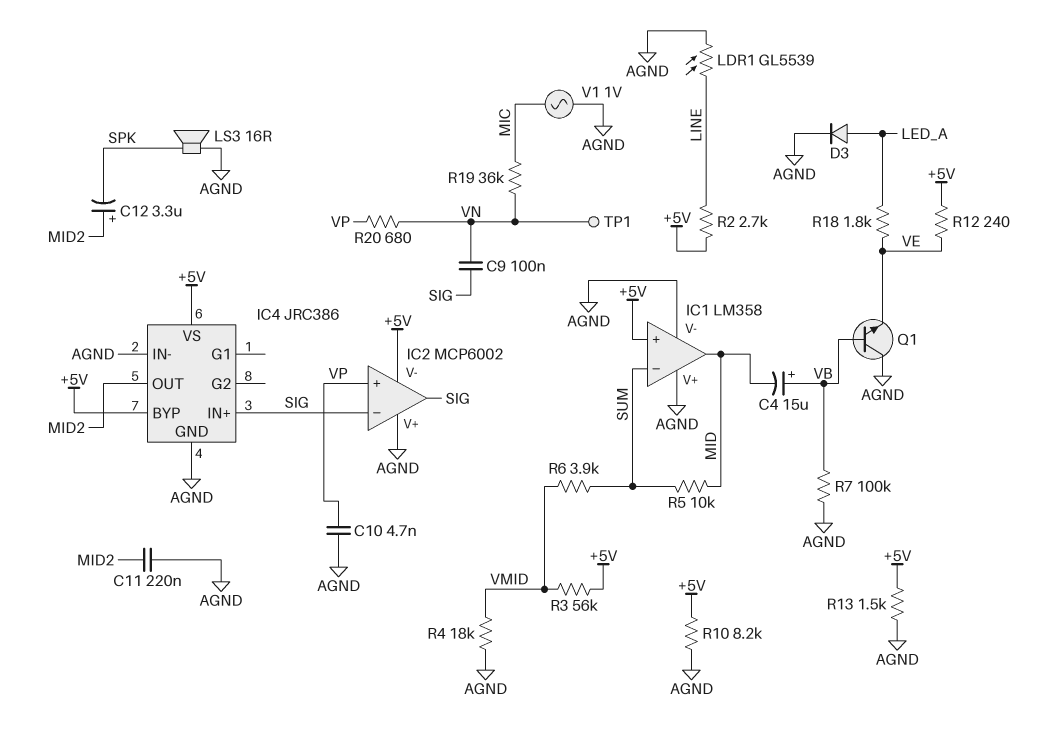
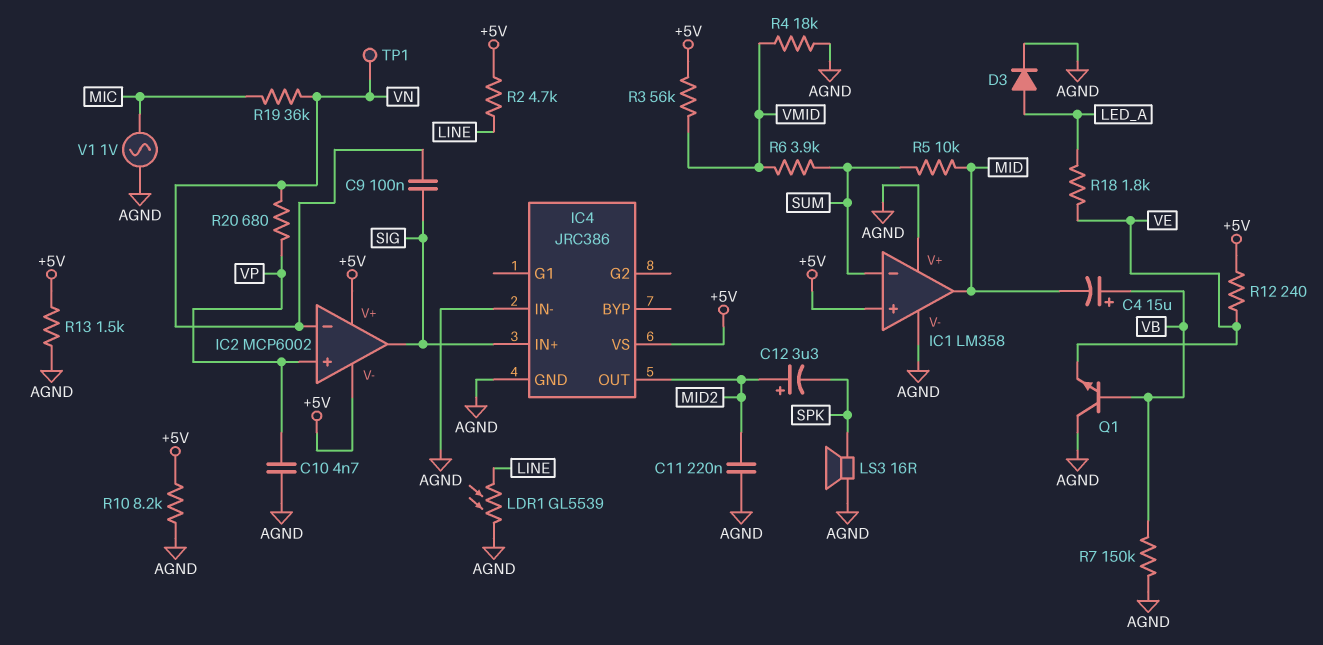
IC2 pin V+: AGND -> +5V
IC2 pin in-: SIG -> VN
IC4 pin BYP: +5V -> none
R2: 2.7k (+5V, LINE) -> 4.7k (+5V, LINE)
R7: 100k (AGND, VB) -> 150k (AGND, VB)

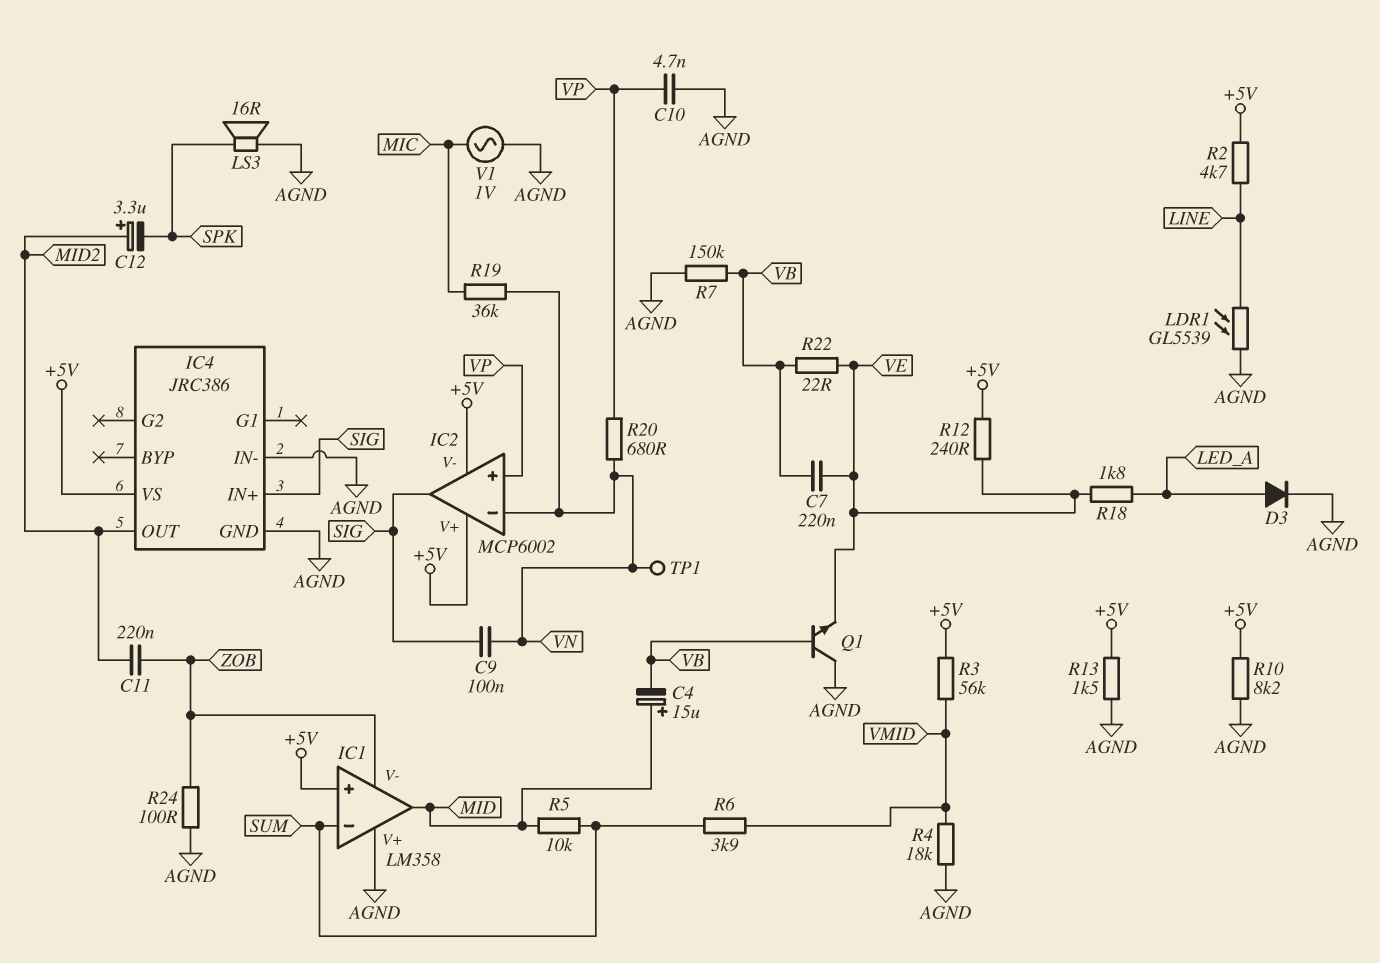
C4: 15uF (plus VB, minus MID) -> 15uF (plus MID, minus VB)
C7: none -> 220nF (VB, VE)
C11: 220nF (AGND, MID2) -> 220nF (MID2, ZOB)
IC1 pin V-: AGND -> ZOB
R22: none -> 22 (VB, VE)
R24: none -> 100 (AGND, ZOB)

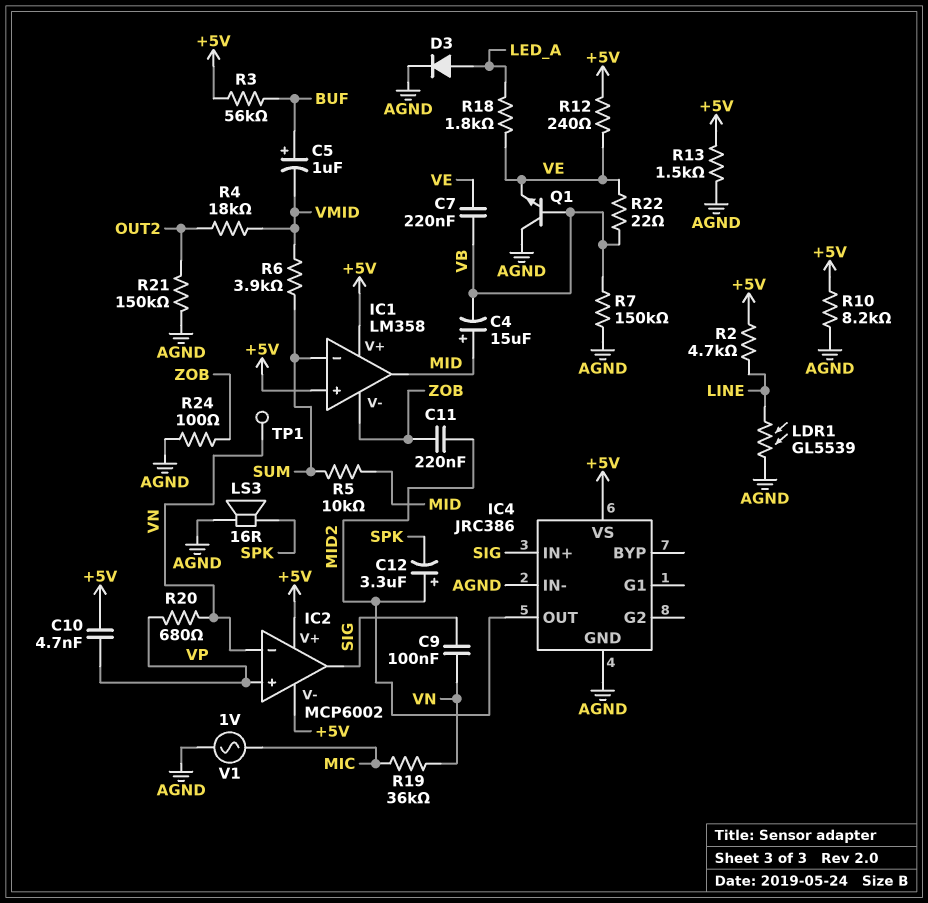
C5: none -> 1uF (plus BUF, minus VMID)
C10: 4.7nF (AGND, VP) -> 4.7nF (+5V, VP)
IC1 pin V+: AGND -> +5V
R3: 56k (+5V, VMID) -> 56k (+5V, BUF)
R4: 18k (AGND, VMID) -> 18k (OUT2, VMID)
R21: none -> 150k (AGND, OUT2)

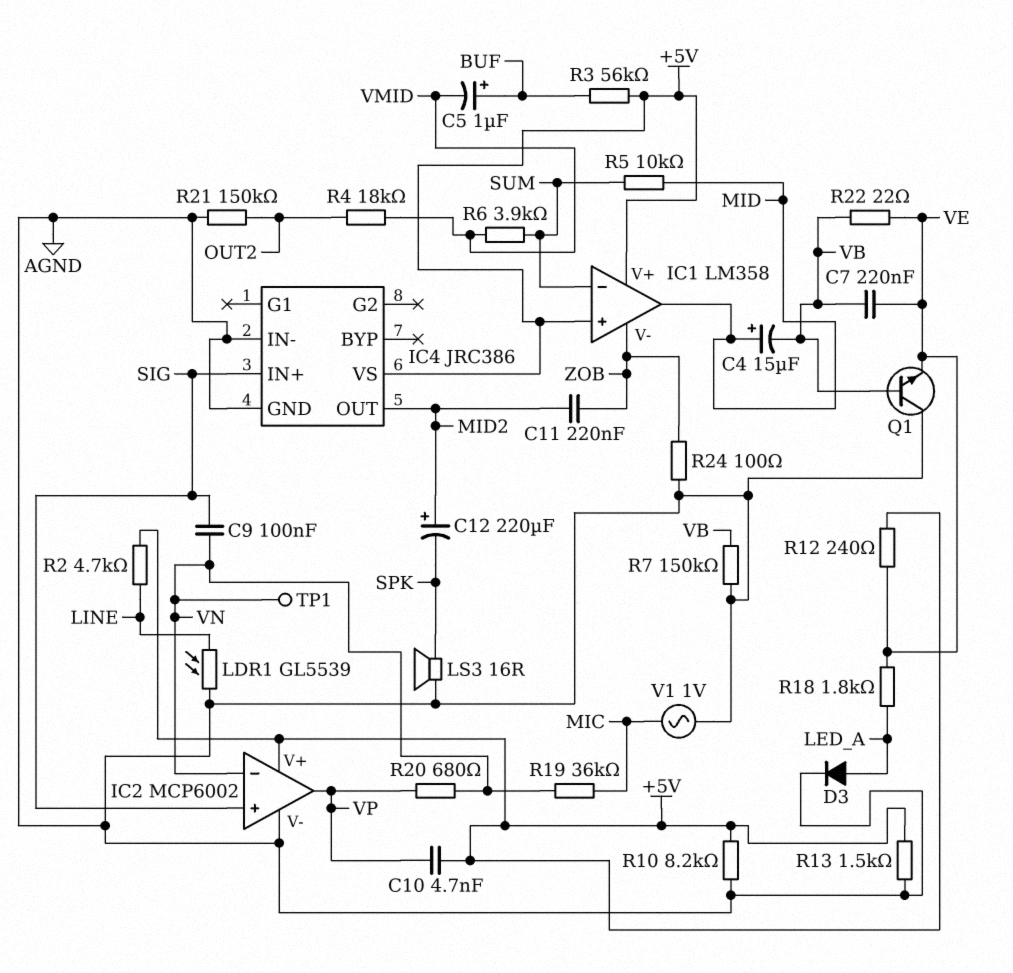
C12: 3.3uF (plus MID2, minus SPK) -> 220uF (plus MID2, minus SPK)
IC2 pin V-: +5V -> AGND
IC2 pin in+: VP -> SIG
IC2 pin out: SIG -> VP

